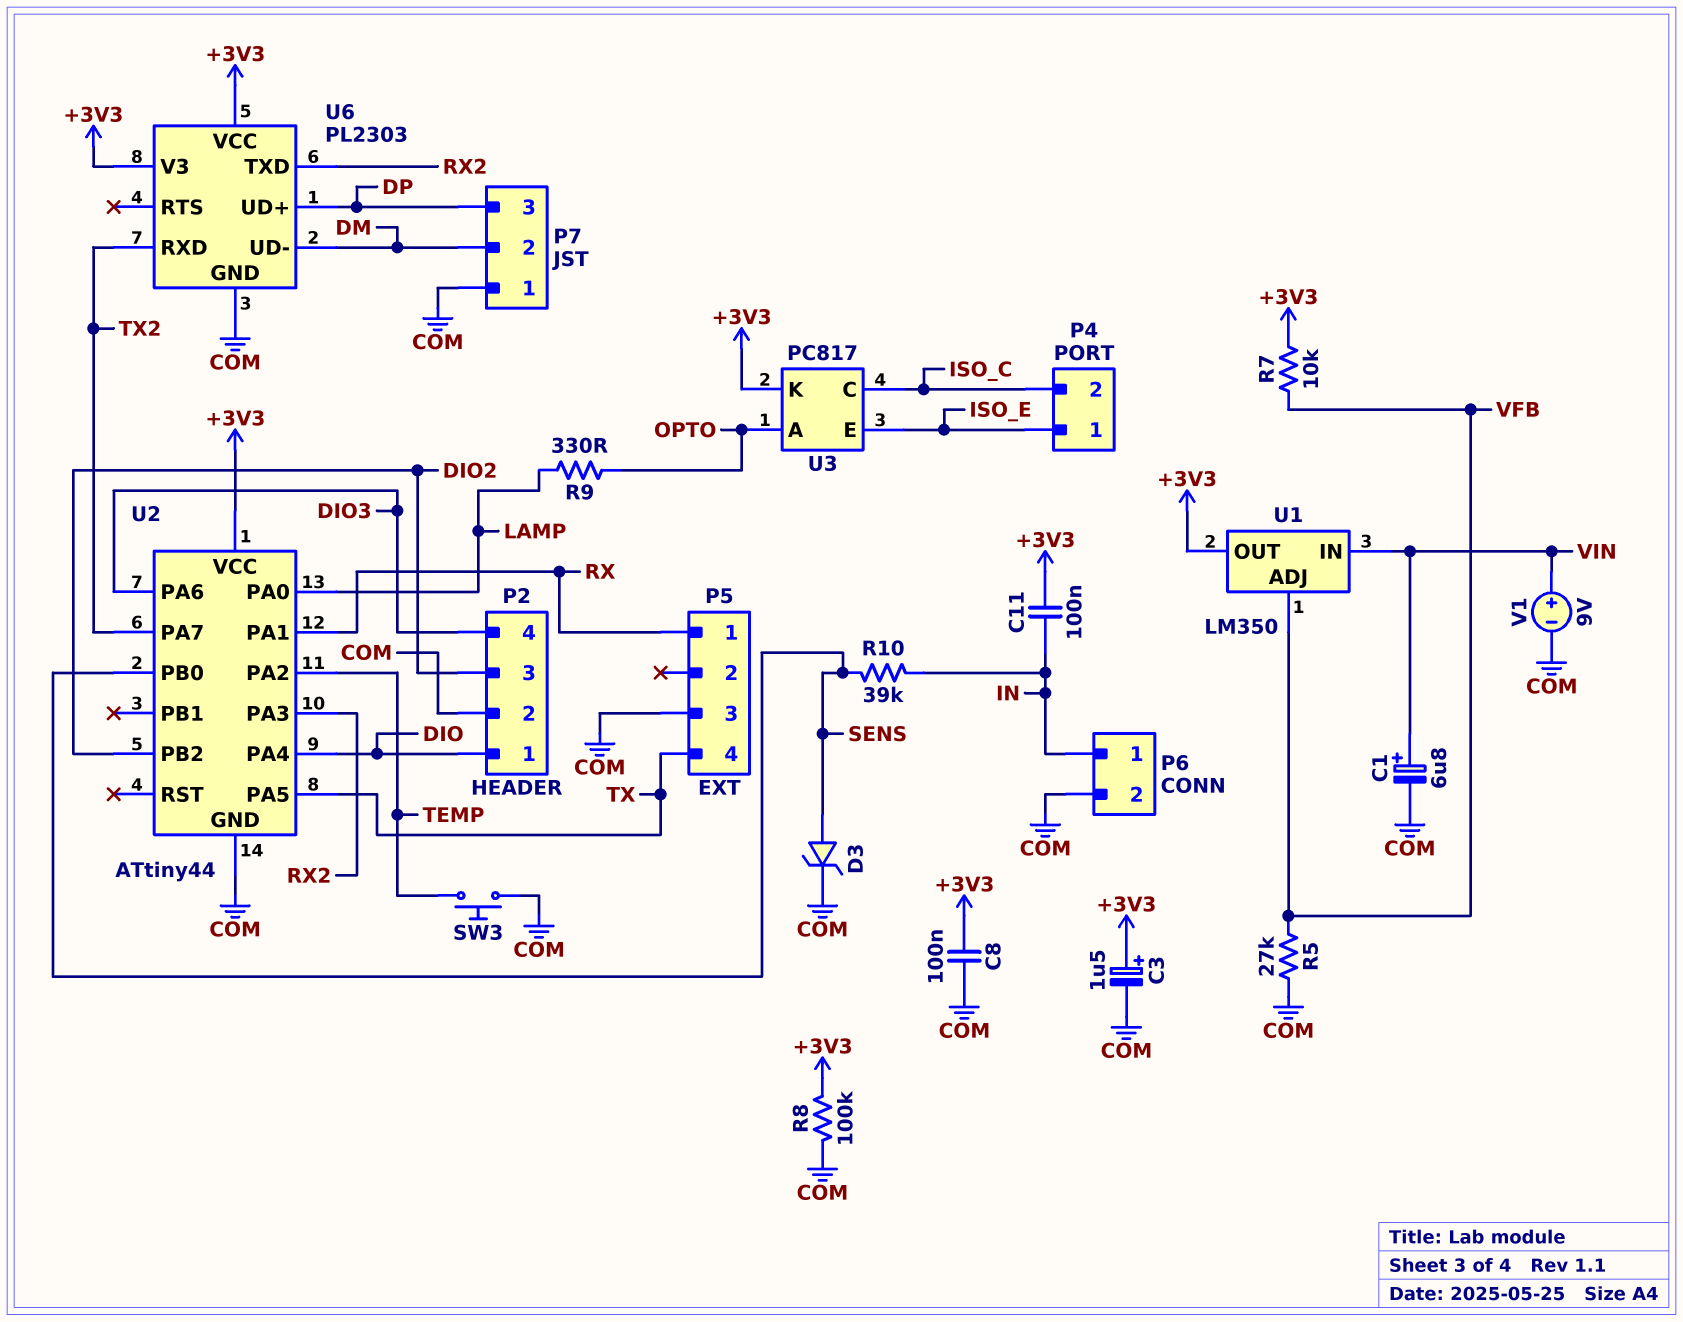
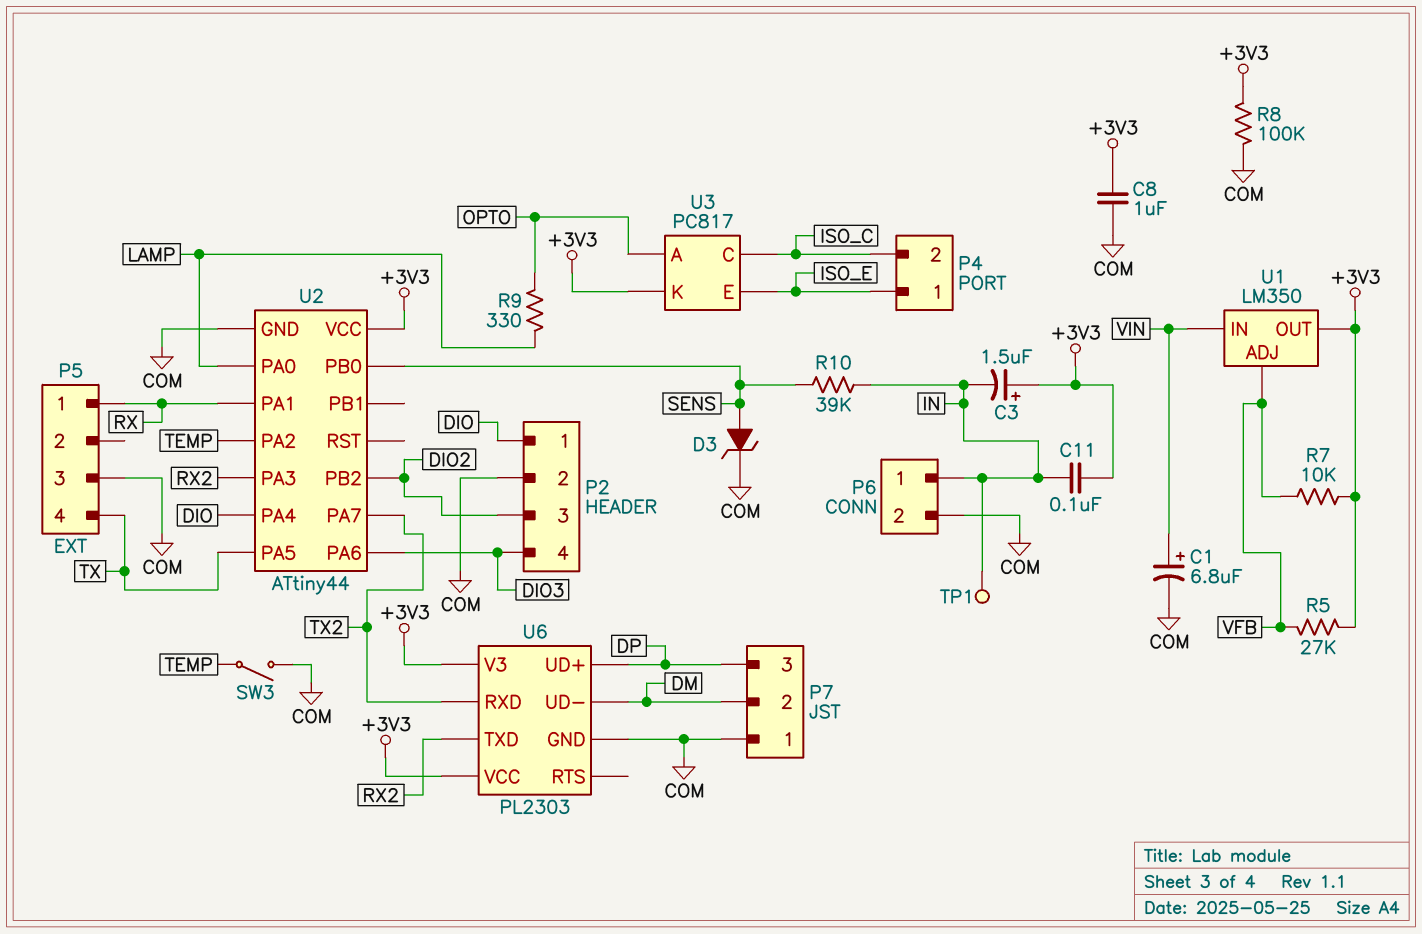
C3: 1.5uF (plus +3V3, minus COM) -> 1.5uF (plus +3V3, minus IN)
C8: 100nF (+3V3, COM) -> 1uF (+3V3, COM)
R5: 27k (COM, VFB) -> 27k (+3V3, VFB)
SW3: button (COM, TEMP) -> switch (COM, TEMP)
TP1: none -> test point (IN)
V1: 9V (plus VIN, minus COM) -> none

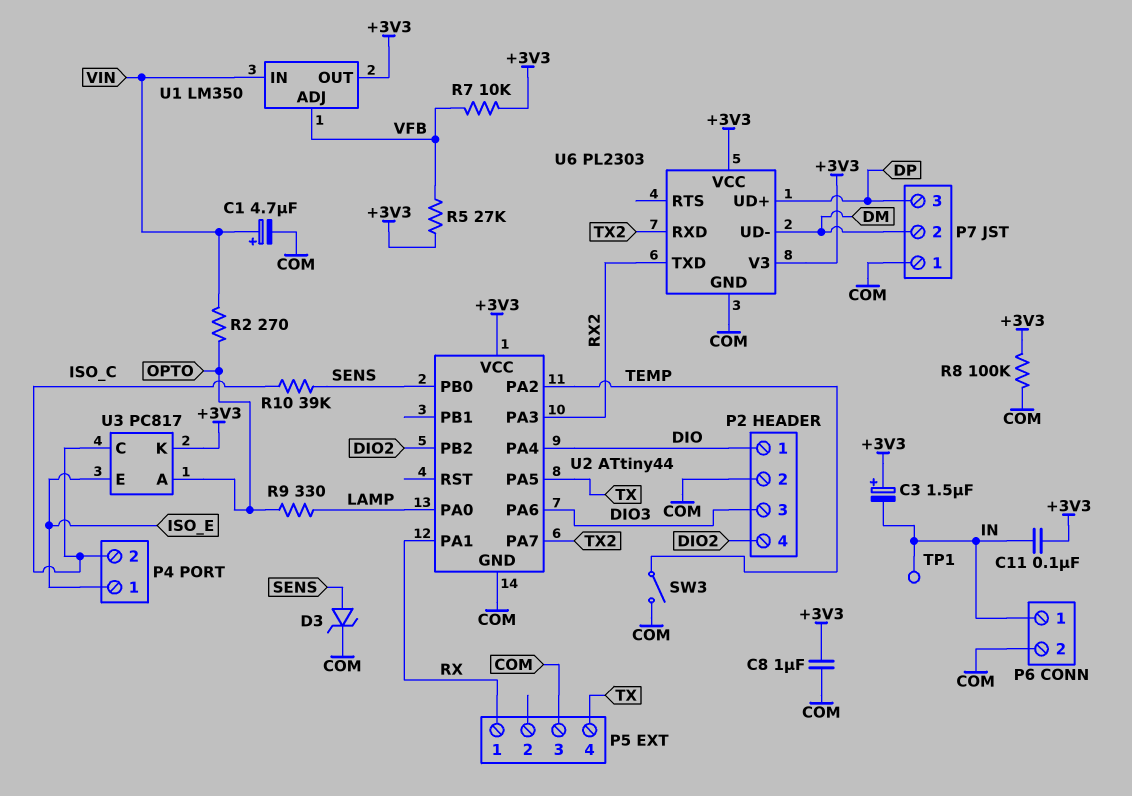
C1: 6.8uF (plus VIN, minus COM) -> 4.7uF (plus VIN, minus COM)
P2 pin 3: DIO2 -> DIO3
P2 pin 4: DIO3 -> DIO2
R2: none -> 270 (OPTO, VIN)
R10: 39k (IN, SENS) -> 39k (ISO_C, SENS)

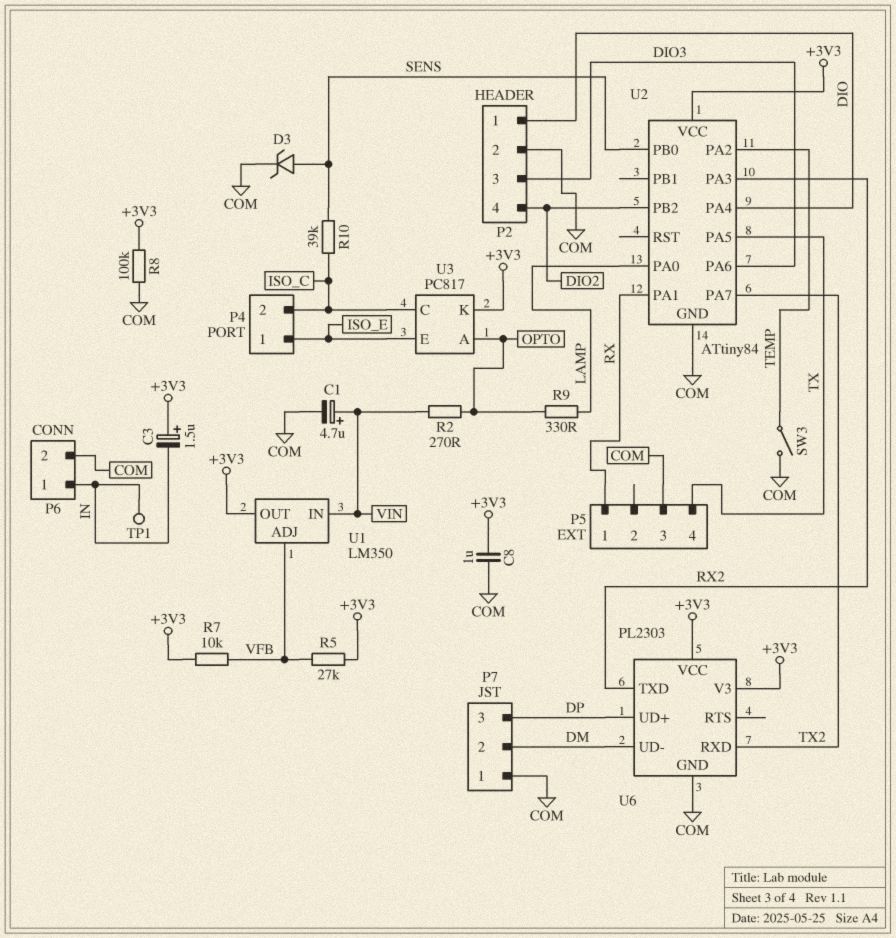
C11: 100nF (+3V3, IN) -> none
U2: ATtiny44 -> ATtiny84

